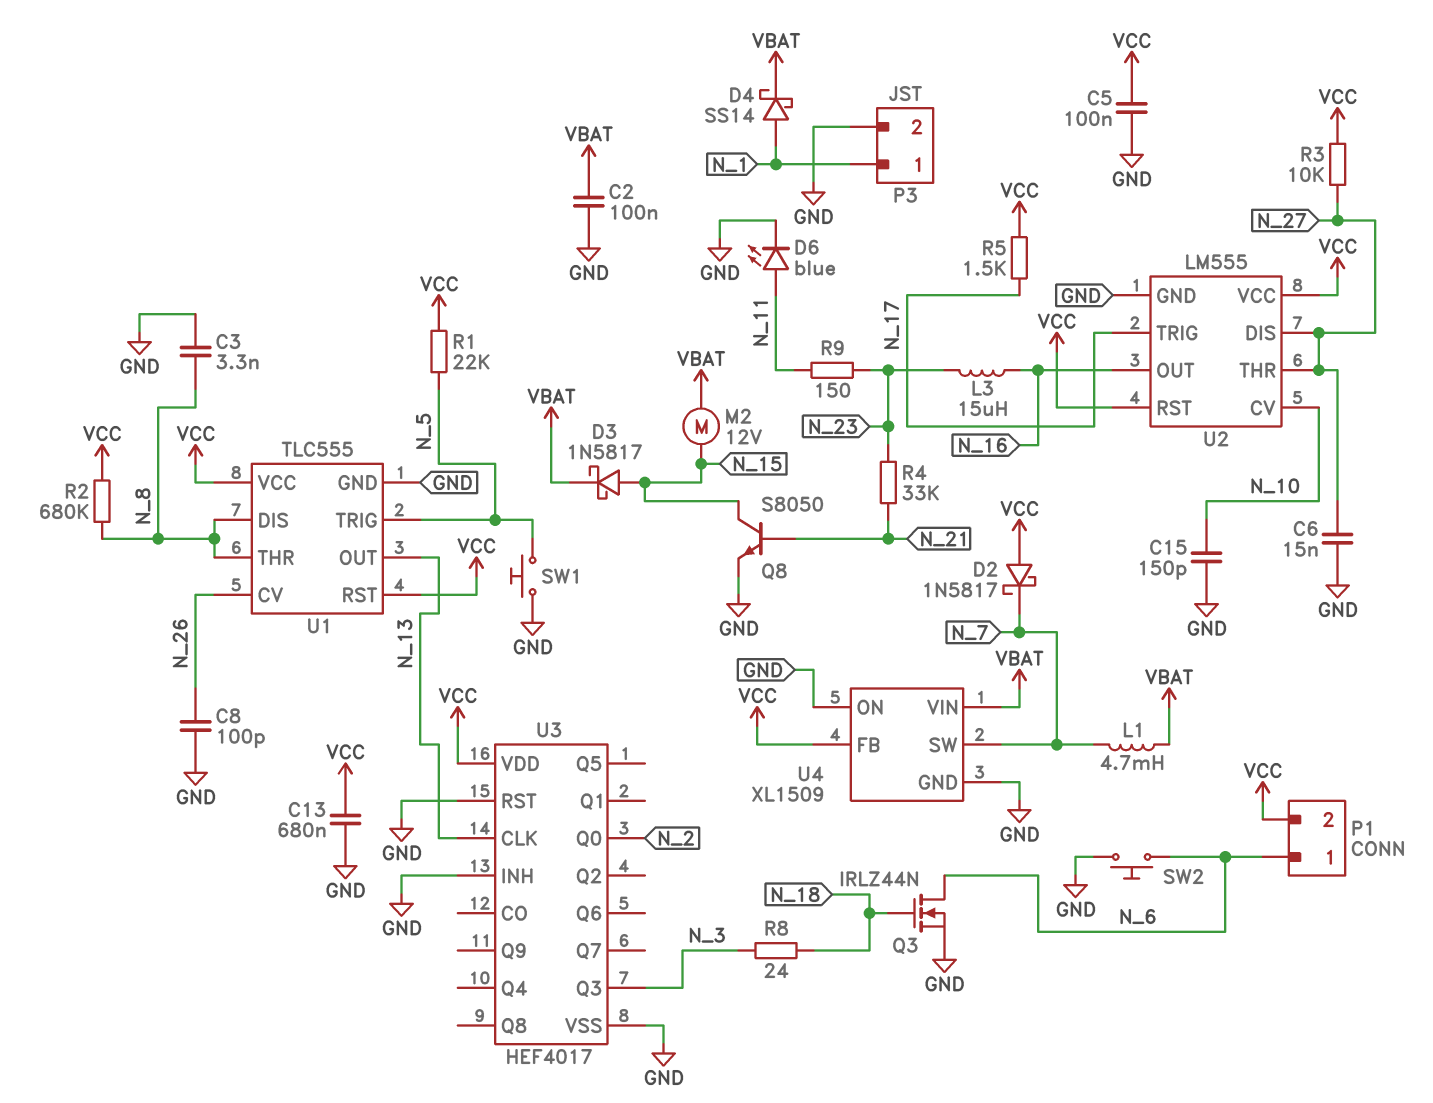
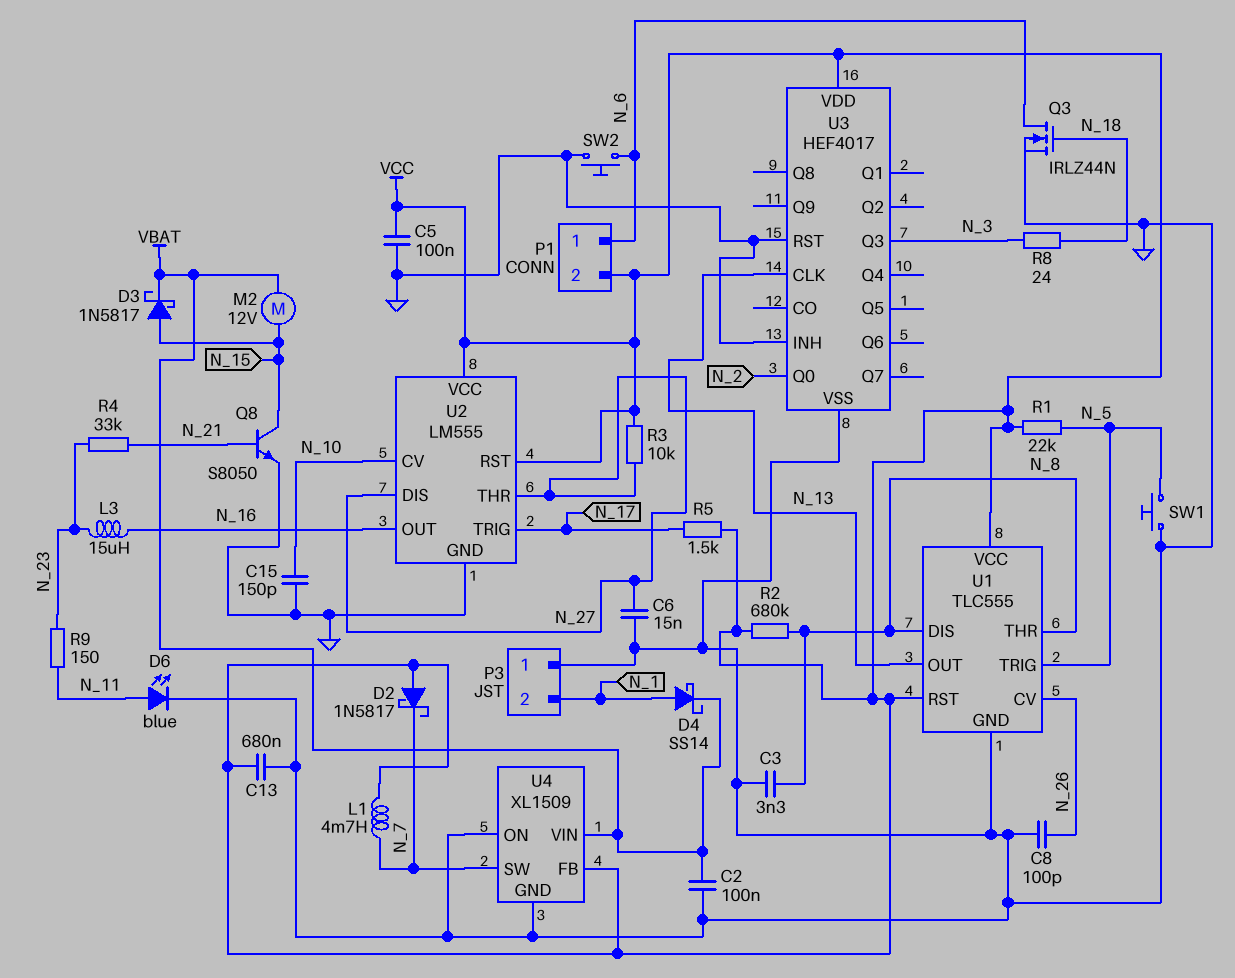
L1: 4.7mH (N_7, VBAT) -> 4.7mH (N_7, VCC)
P3 pin 1: N_1 -> GND
P3 pin 2: GND -> N_1

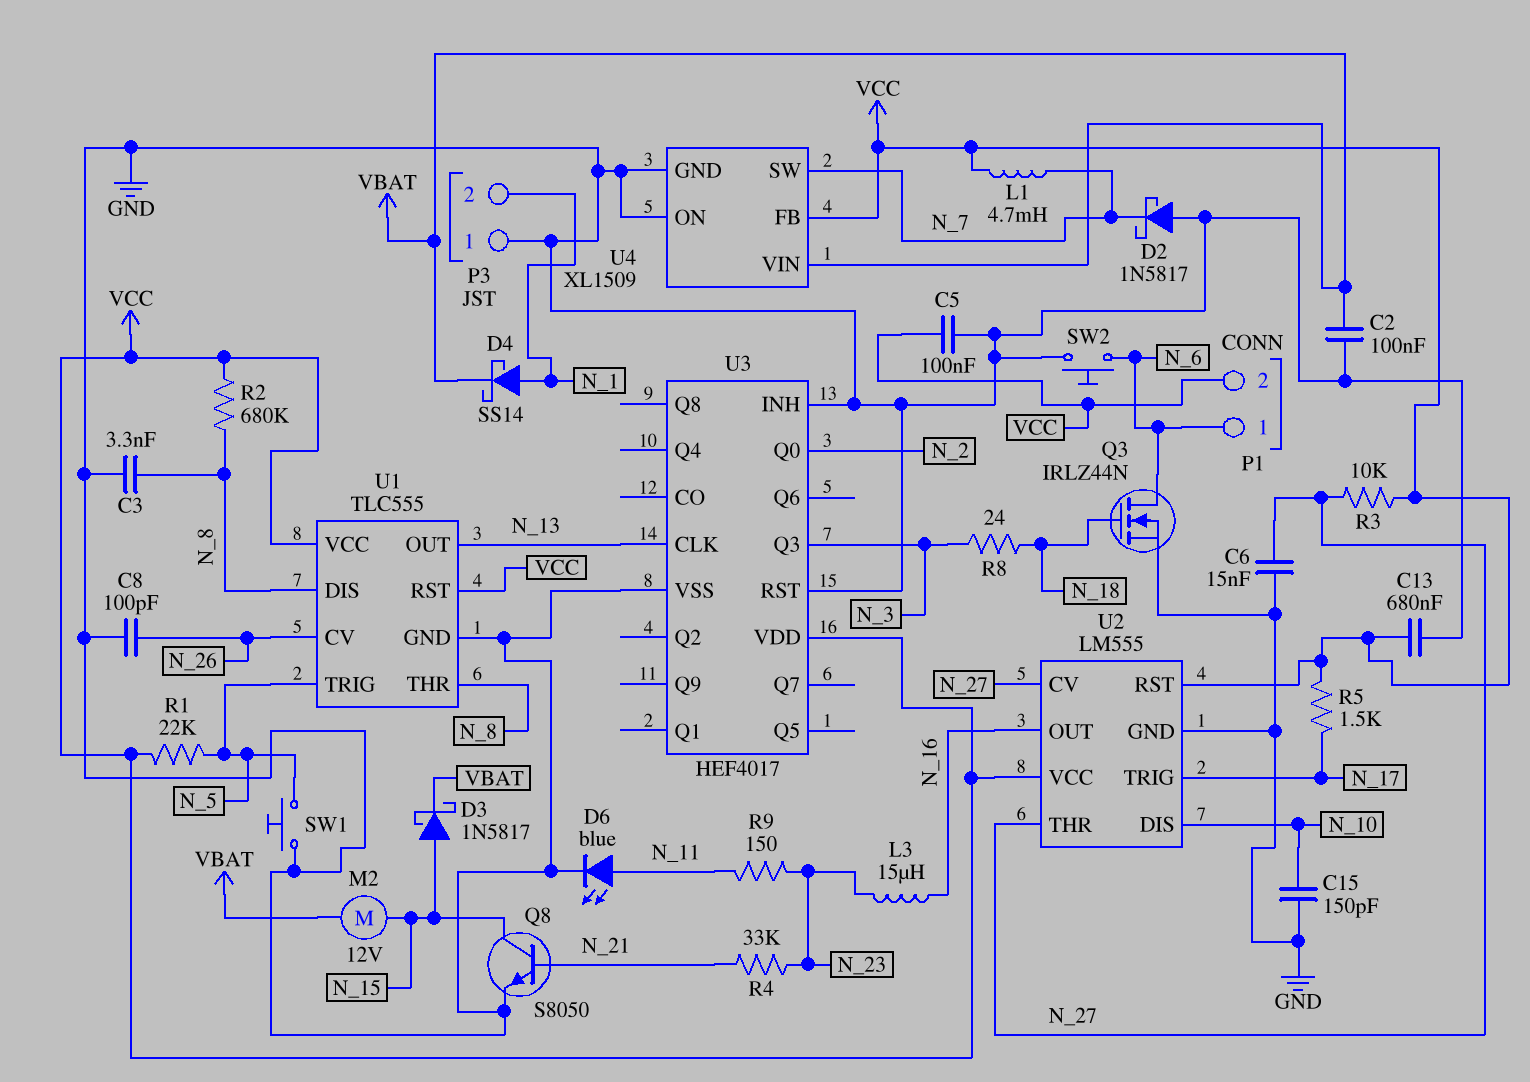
D2: schottky 1N5817 (A VCC, K N_7) -> schottky 1N5817 (A GND, K N_7)
U2 pin CV: N_10 -> N_27
U2 pin DIS: N_27 -> N_10

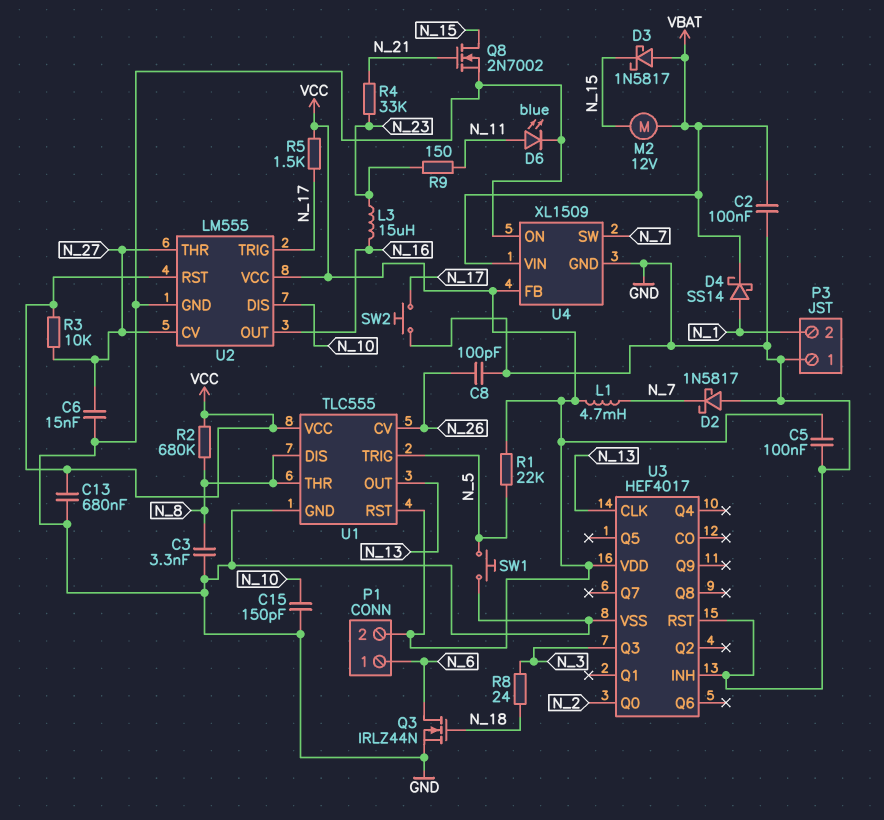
D3: schottky 1N5817 (A N_15, K VBAT) -> schottky 1N5817 (A VBAT, K N_15)
Q8: NPN S8050 (B N_21, C N_15, E GND) -> NMOS 2N7002 (G N_21, D N_15, S GND)
SW2: button (GND, N_6) -> button (GND, N_17)

